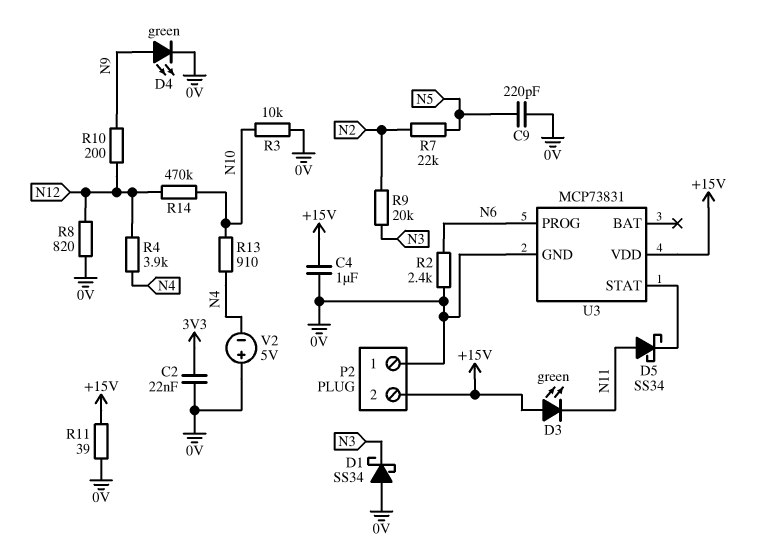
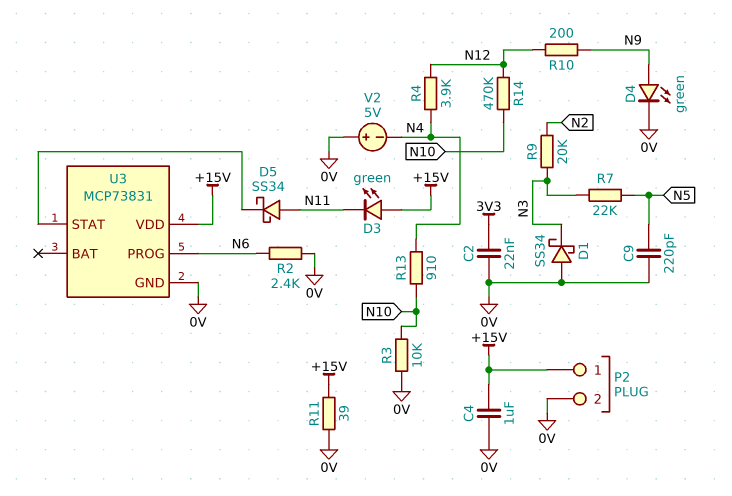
P2 pin 1: 0V -> +15V
P2 pin 2: +15V -> 0V
R7: 22k (N2, N5) -> 22k (N3, N5)
R8: 820 (0V, N12) -> none

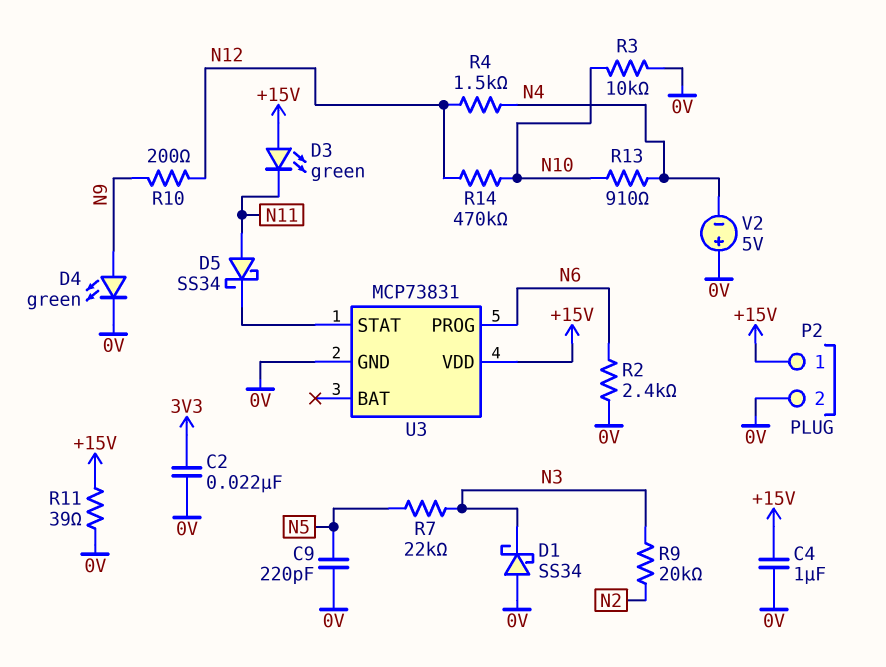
R4: 3.9k (N4, N12) -> 1.5k (N4, N12)

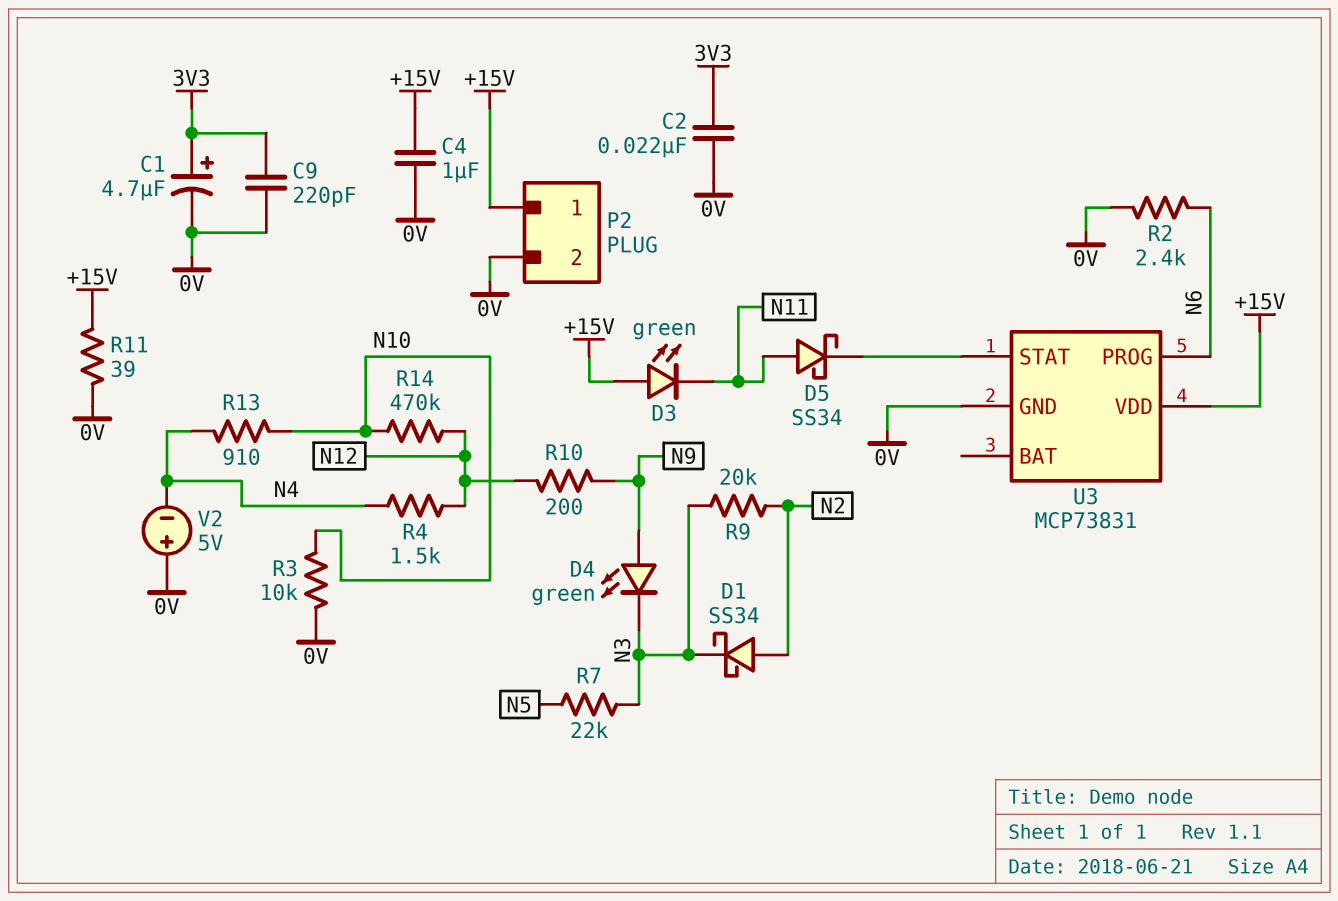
C1: none -> 4.7uF (plus 3V3, minus 0V)
C9: 220pF (0V, N5) -> 220pF (0V, 3V3)
D1: schottky SS34 (A 0V, K N3) -> schottky SS34 (A N2, K N3)
D4: LED green (A N9, K 0V) -> LED green (A N9, K N3)

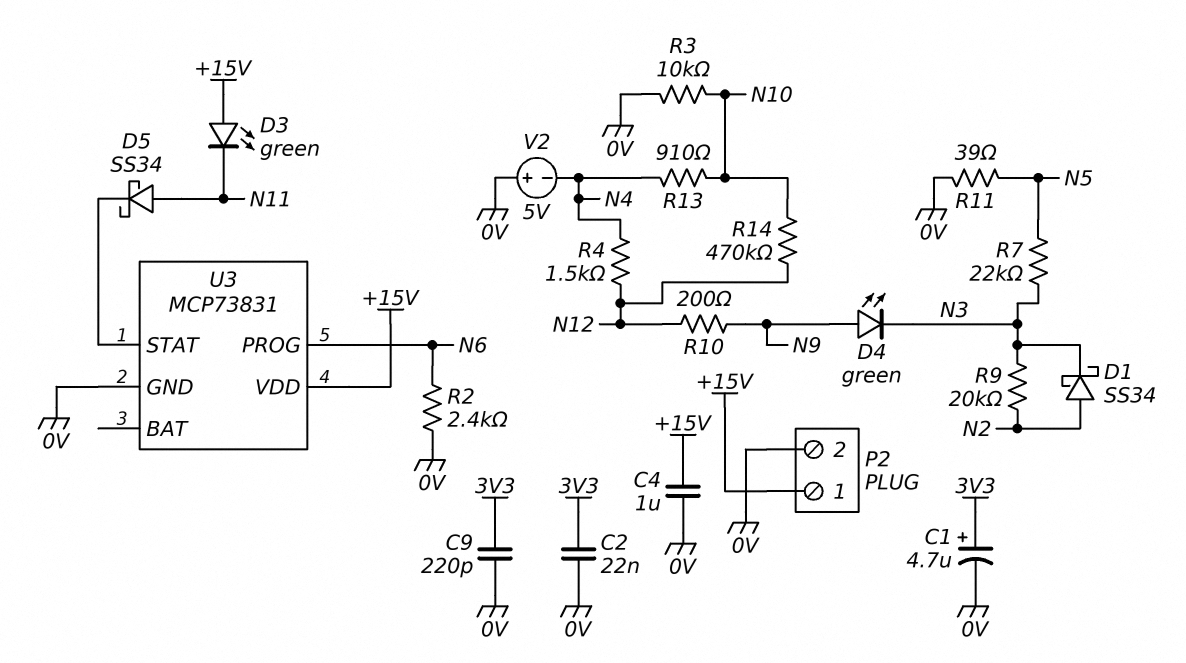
R11: 39 (+15V, 0V) -> 39 (0V, N5)

